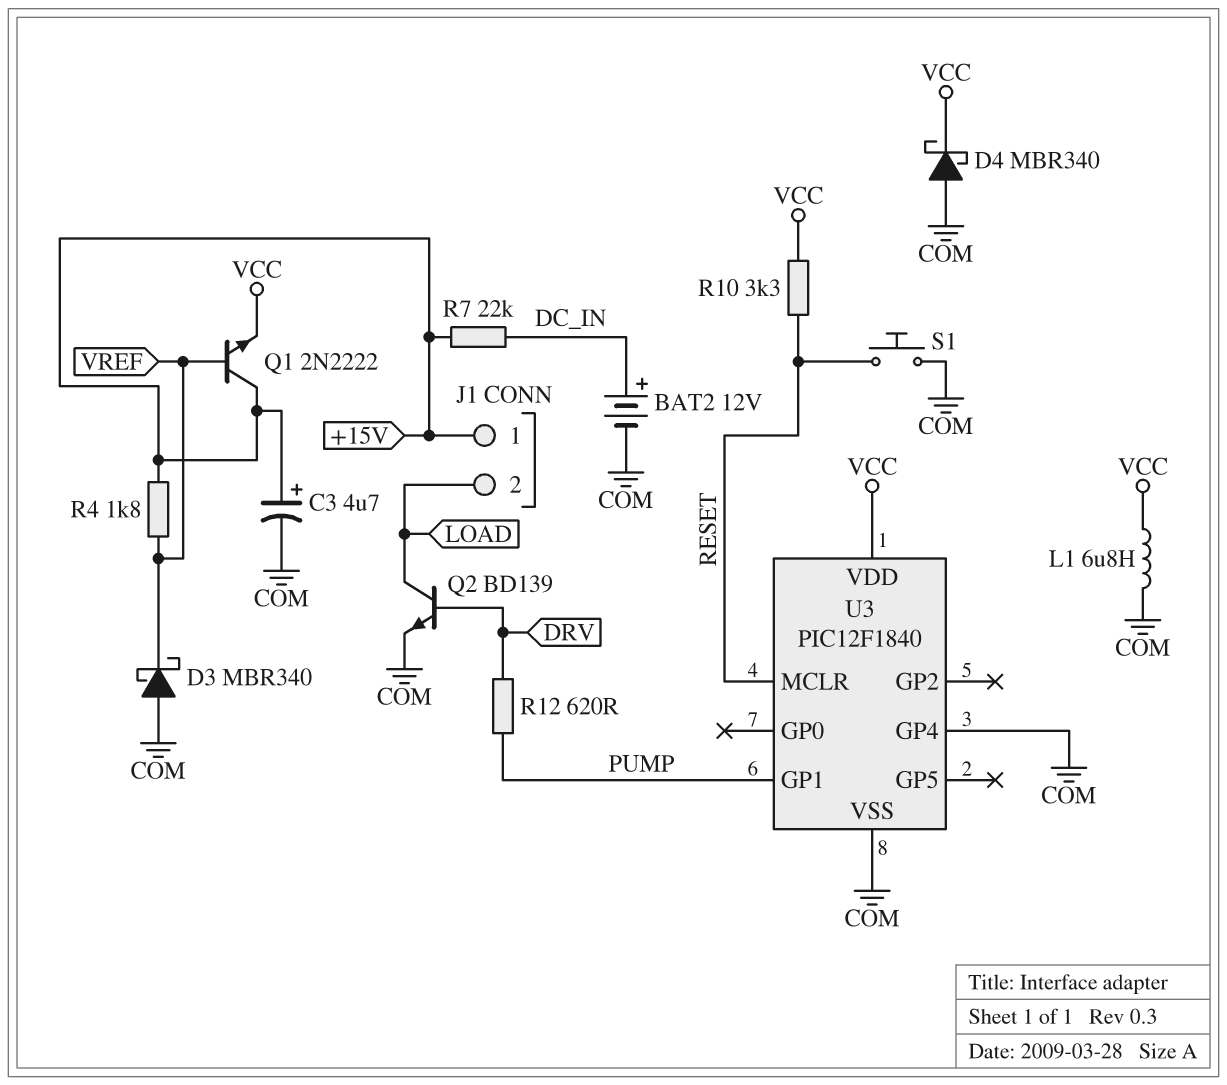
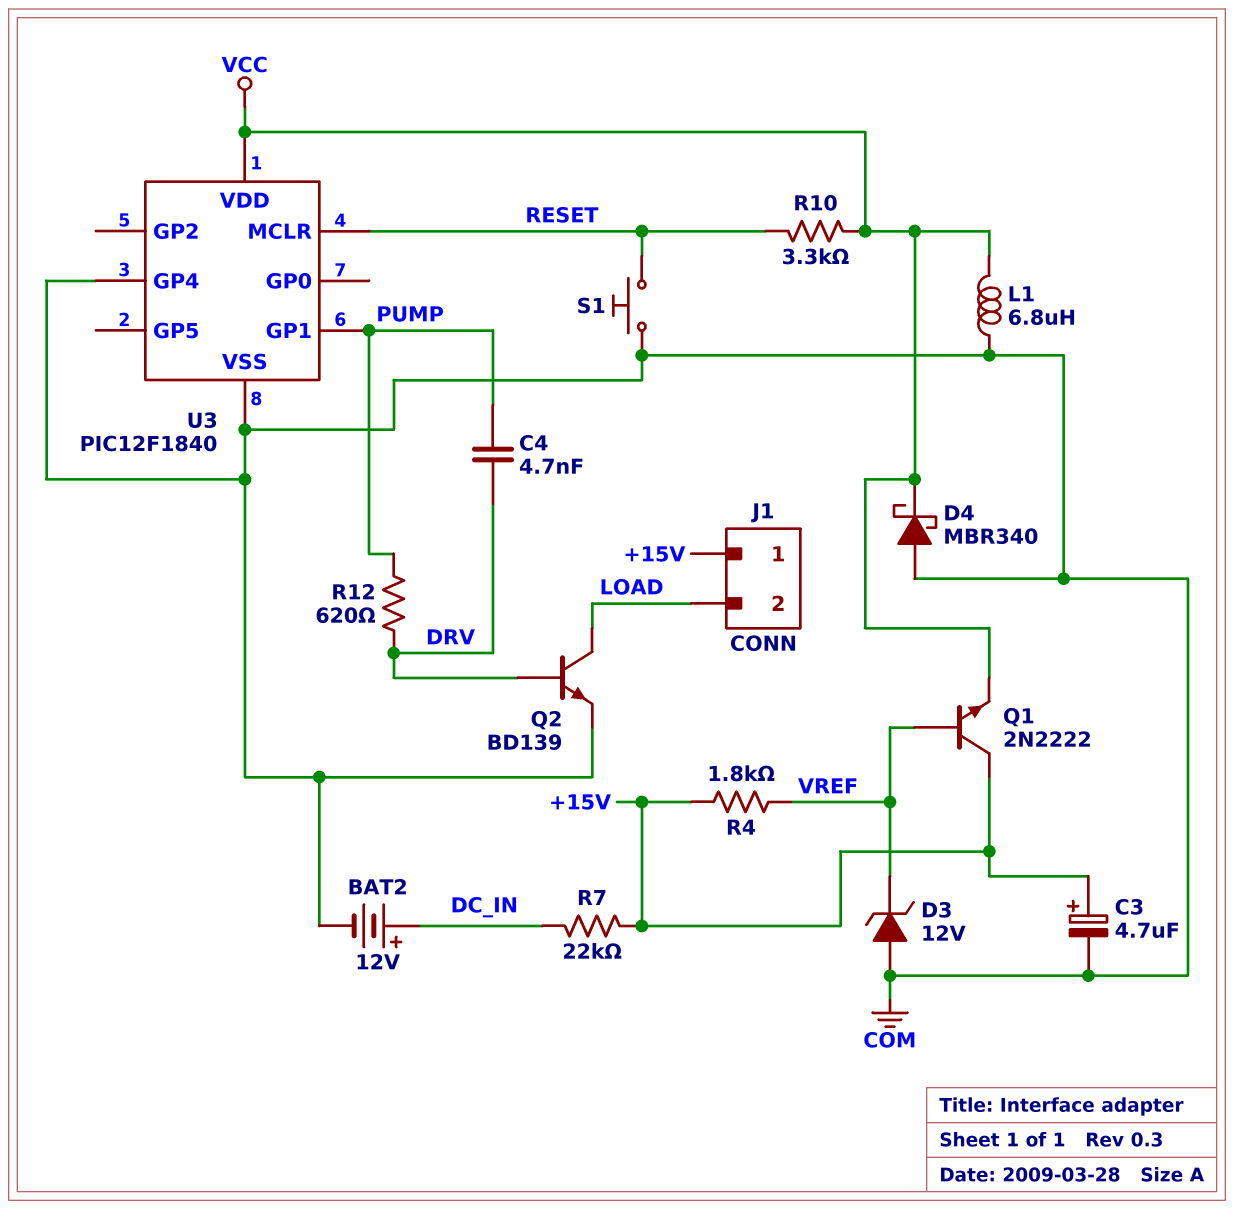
C4: none -> 4.7nF (DRV, PUMP)
D3: schottky MBR340 (A COM, K VREF) -> zener 12V (A COM, K VREF)

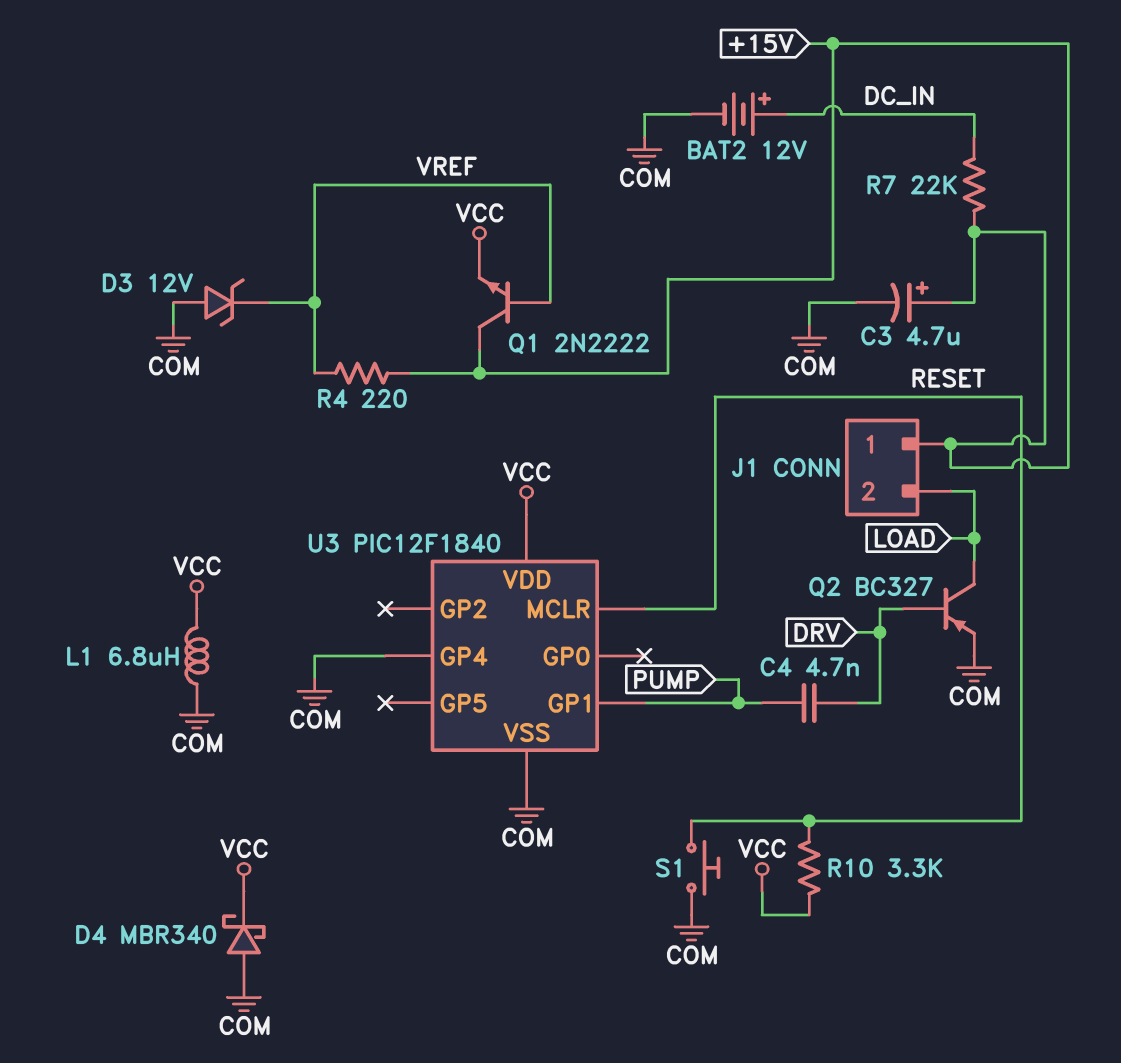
Q2: NPN BD139 (B DRV, C LOAD, E COM) -> PNP BC327 (B DRV, C LOAD, E COM)
R4: 1.8k (+15V, VREF) -> 220 (+15V, VREF)
R12: 620 (DRV, PUMP) -> none

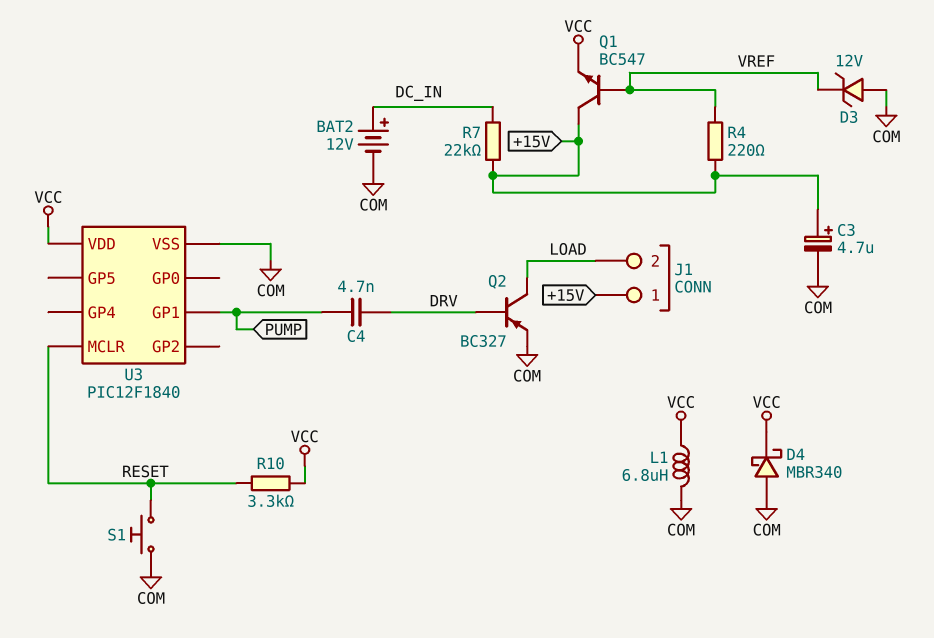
Q1: NPN 2N2222 (B VREF, C +15V, E VCC) -> NPN BC547 (B VREF, C +15V, E VCC)
U3 pin GP4: COM -> none

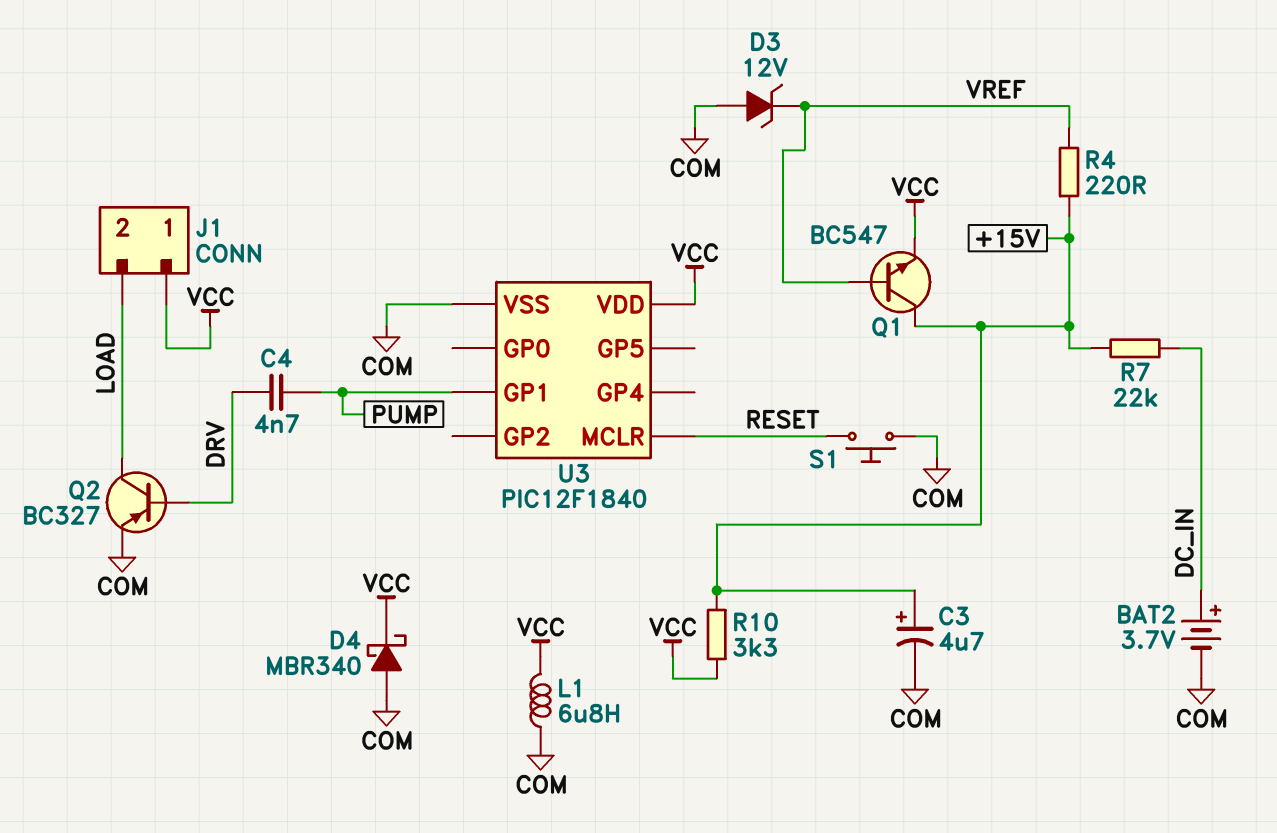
BAT2: 12V (plus DC_IN, minus COM) -> 3.7V (plus DC_IN, minus COM)
J1 pin 1: +15V -> VCC
R10: 3.3k (RESET, VCC) -> 3.3k (+15V, VCC)

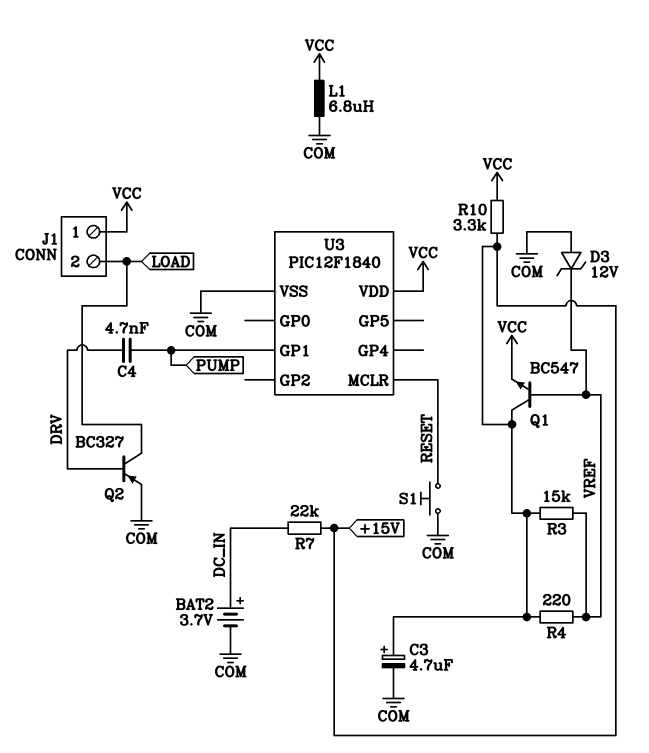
D4: schottky MBR340 (A COM, K VCC) -> none
R3: none -> 15k (+15V, VREF)

